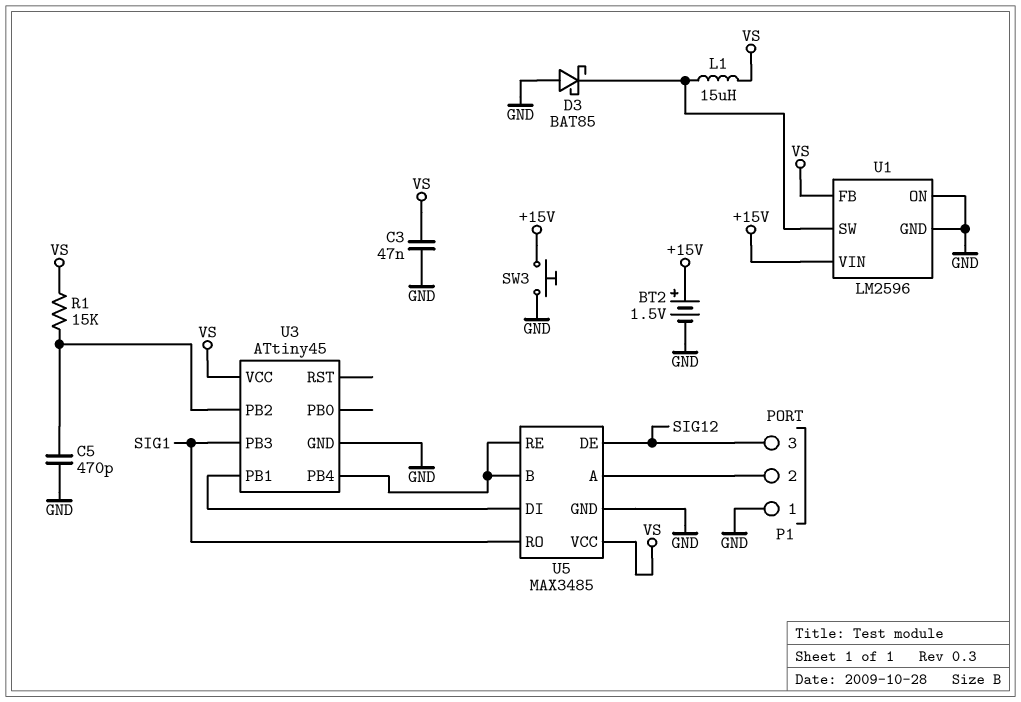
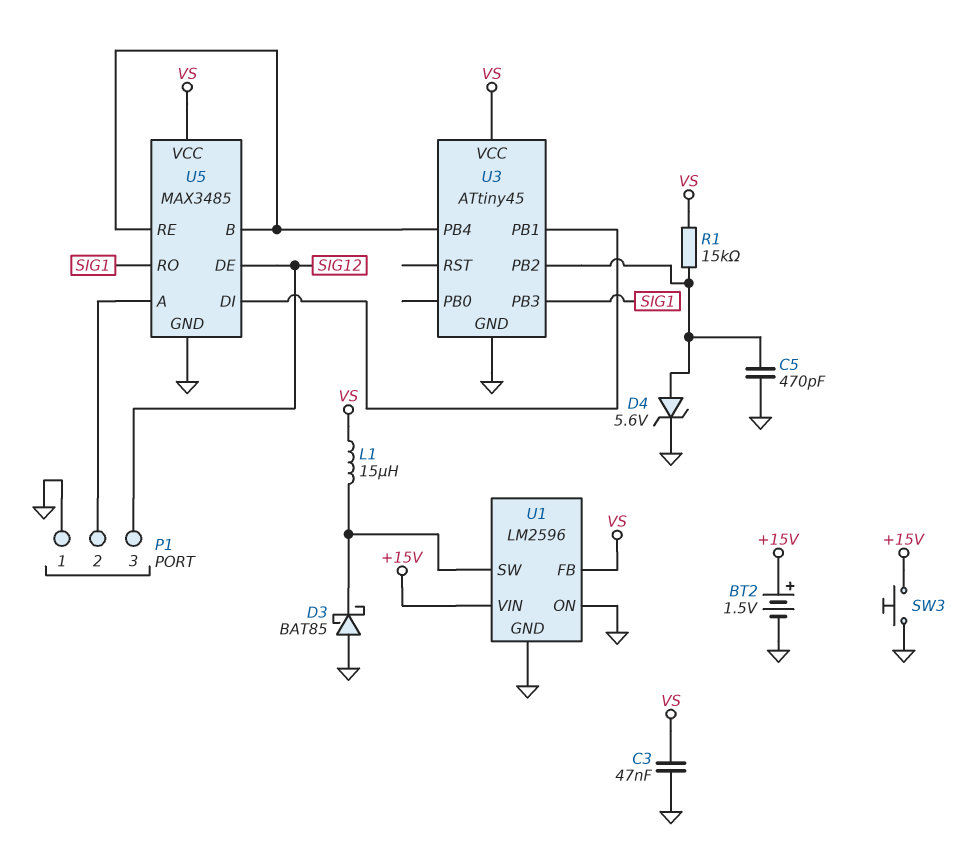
D4: none -> zener 5.6V (A U3/PB2, K GND)

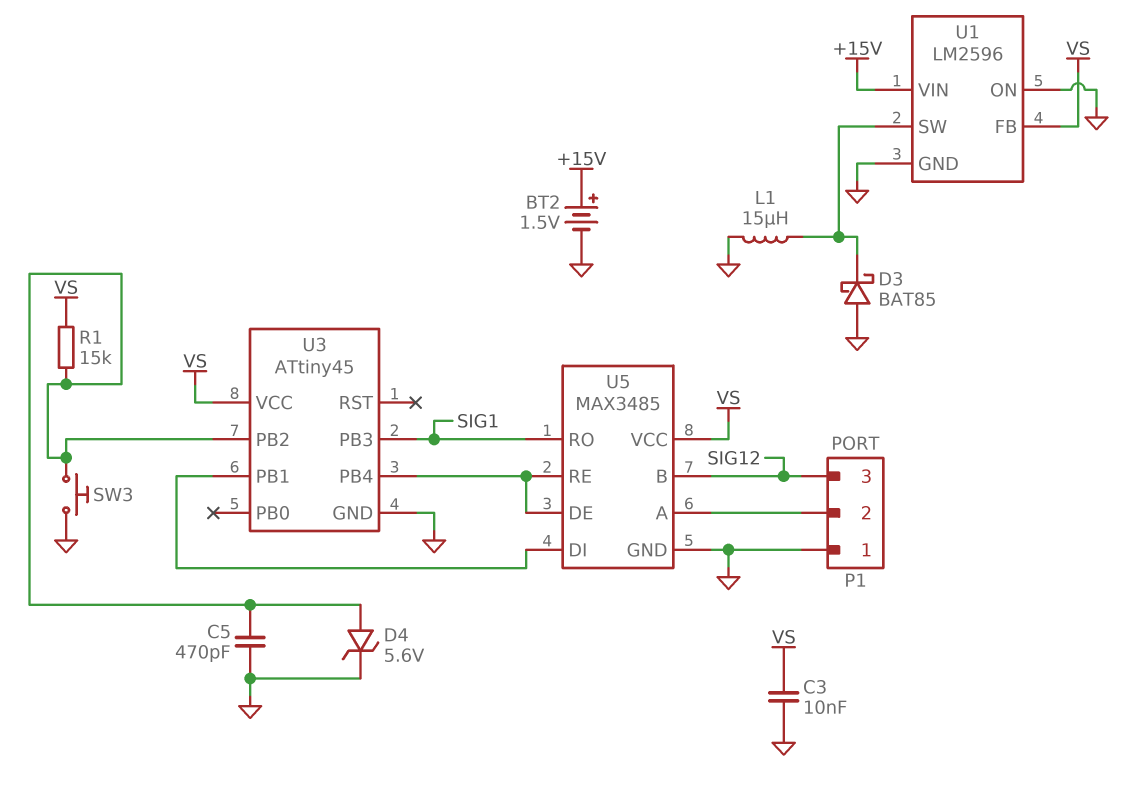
C3: 47nF (GND, VS) -> 10nF (GND, VS)
L1: 15uH (U1/SW, VS) -> 15uH (GND, U1/SW)
SW3: button (+15V, GND) -> button (GND, U3/PB2)
U5 pin B: U3/PB4 -> SIG12
U5 pin DE: SIG12 -> U3/PB4

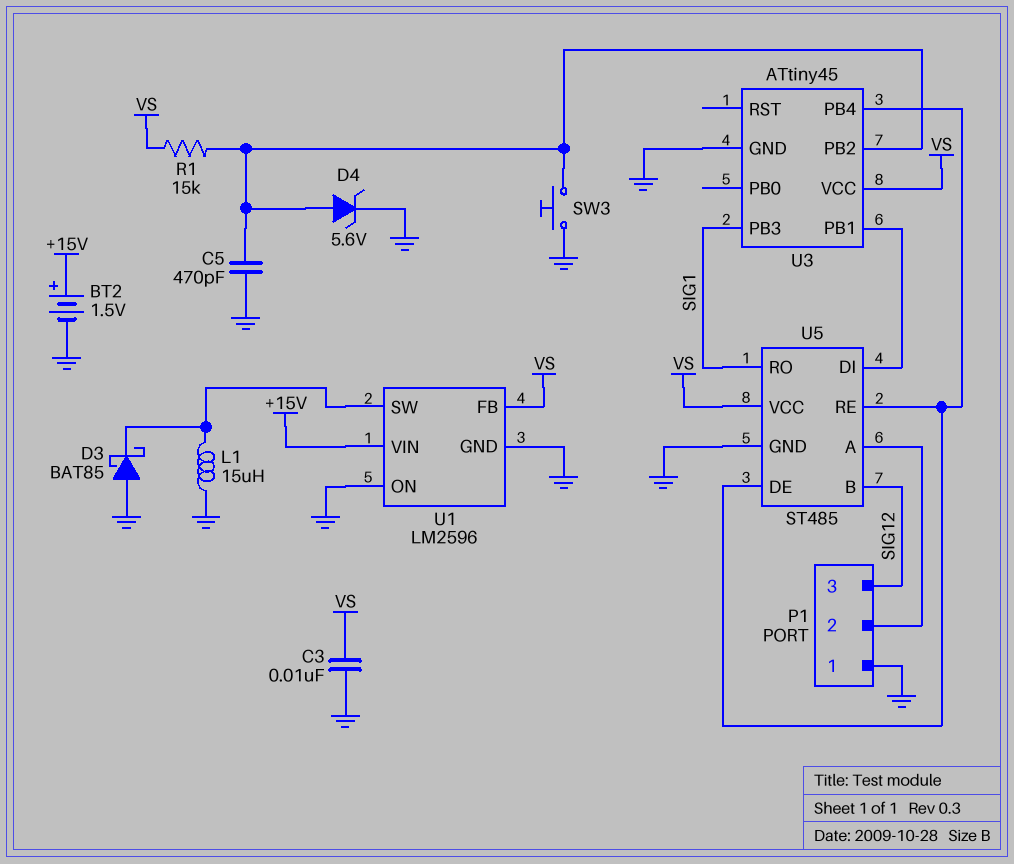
U5: MAX3485 -> ST485

